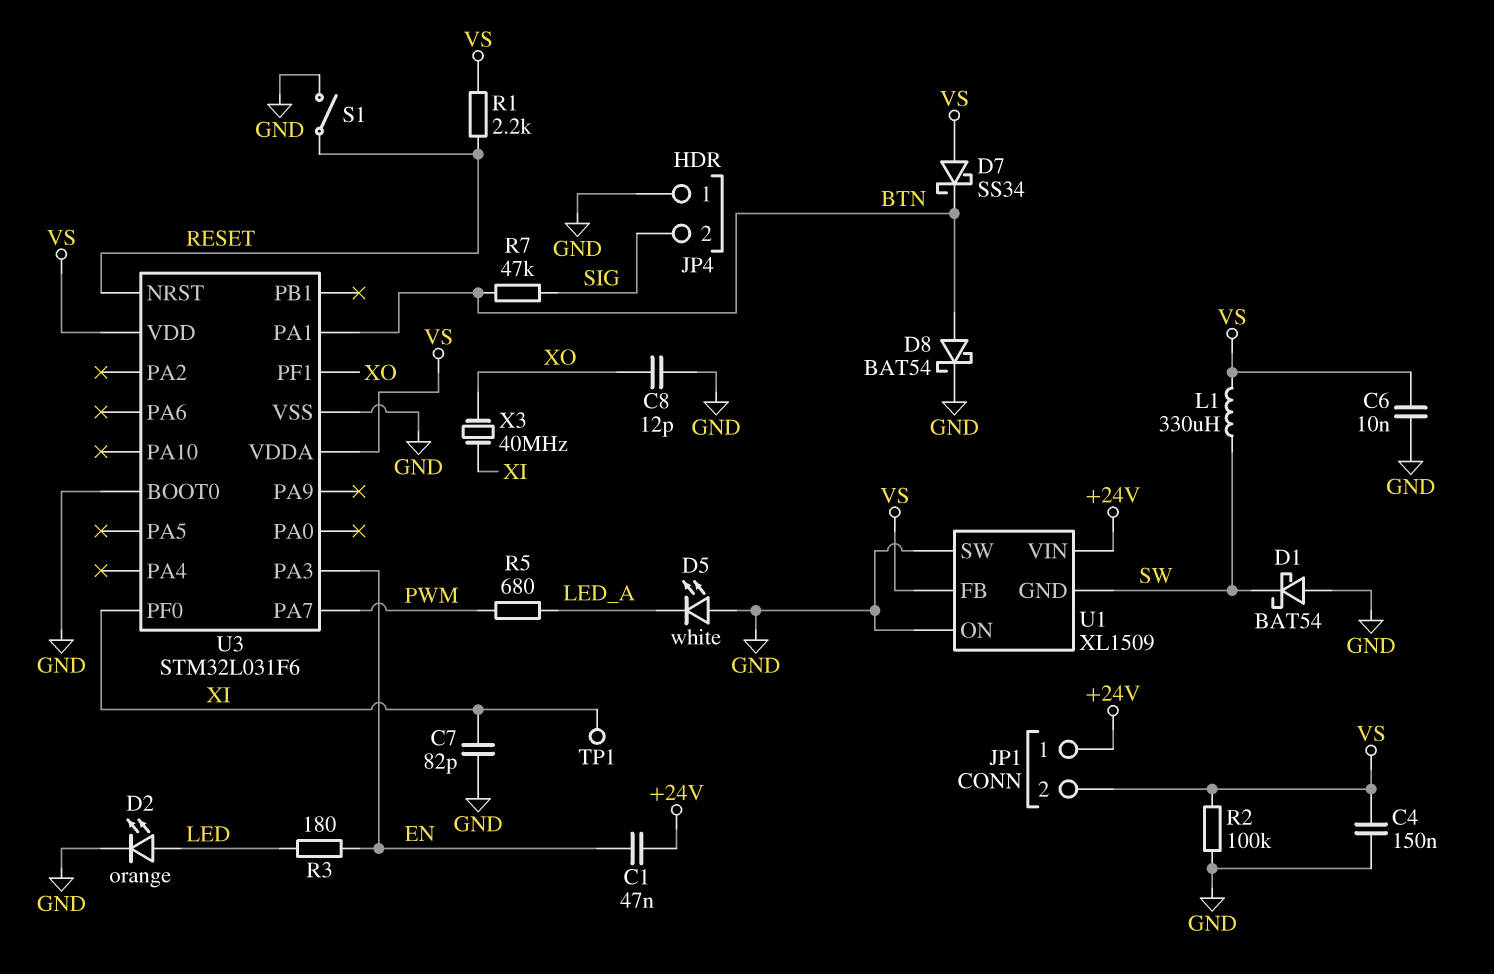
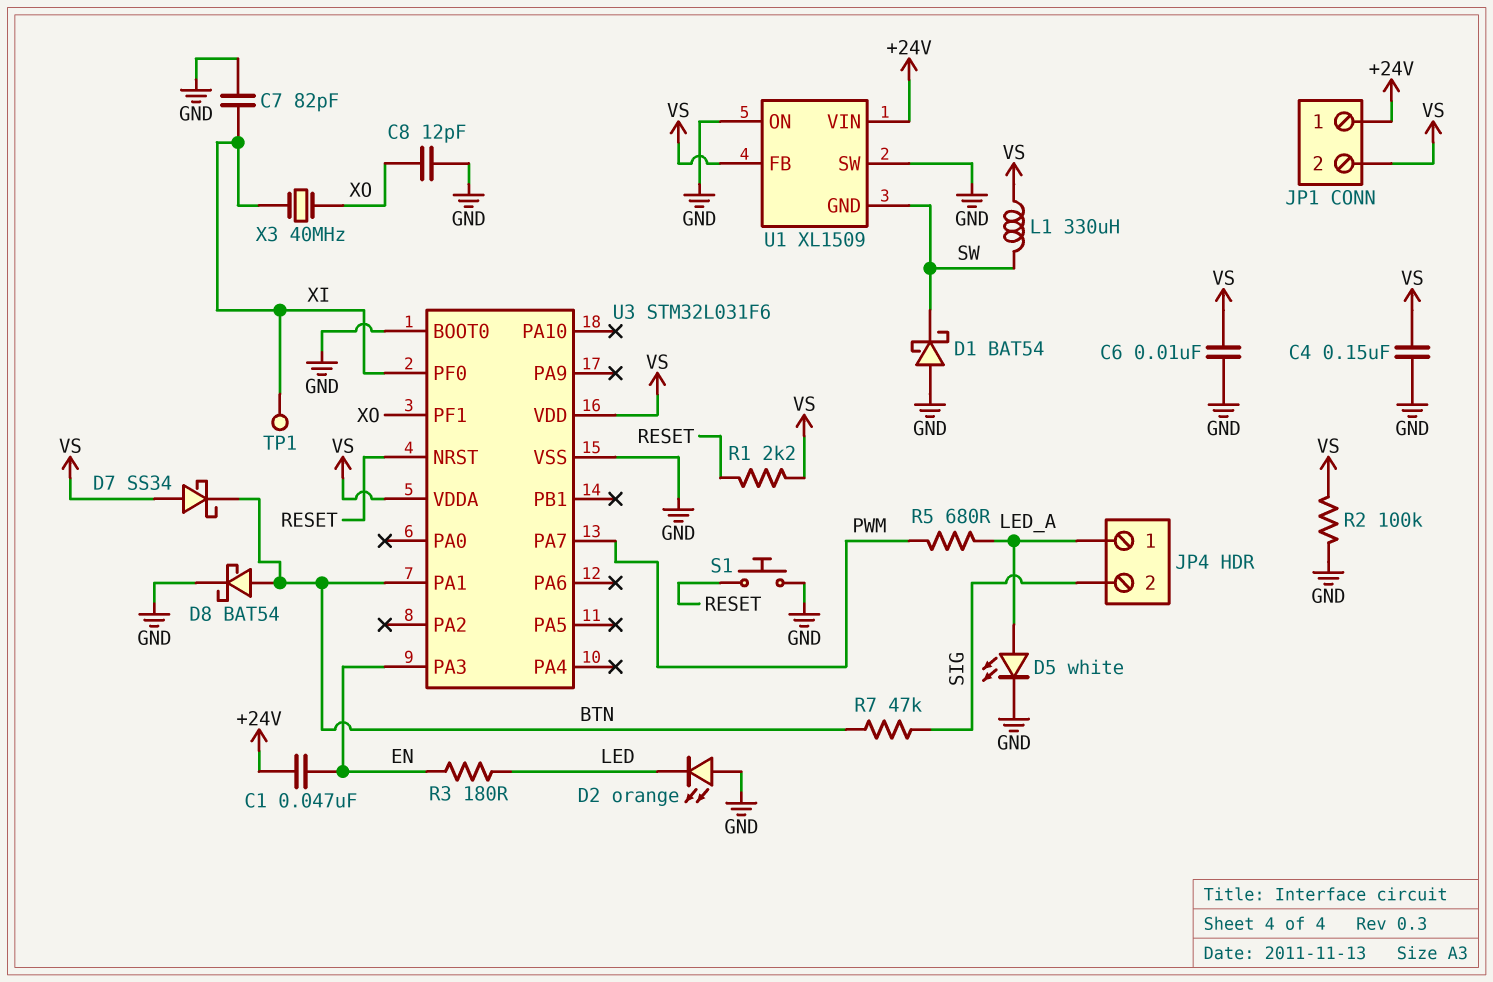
D2: LED orange (A LED, K GND) -> LED orange (A GND, K LED)
D5: LED white (A GND, K LED_A) -> LED white (A LED_A, K GND)
JP4 pin 1: GND -> LED_A
S1: switch (GND, RESET) -> button (GND, RESET)

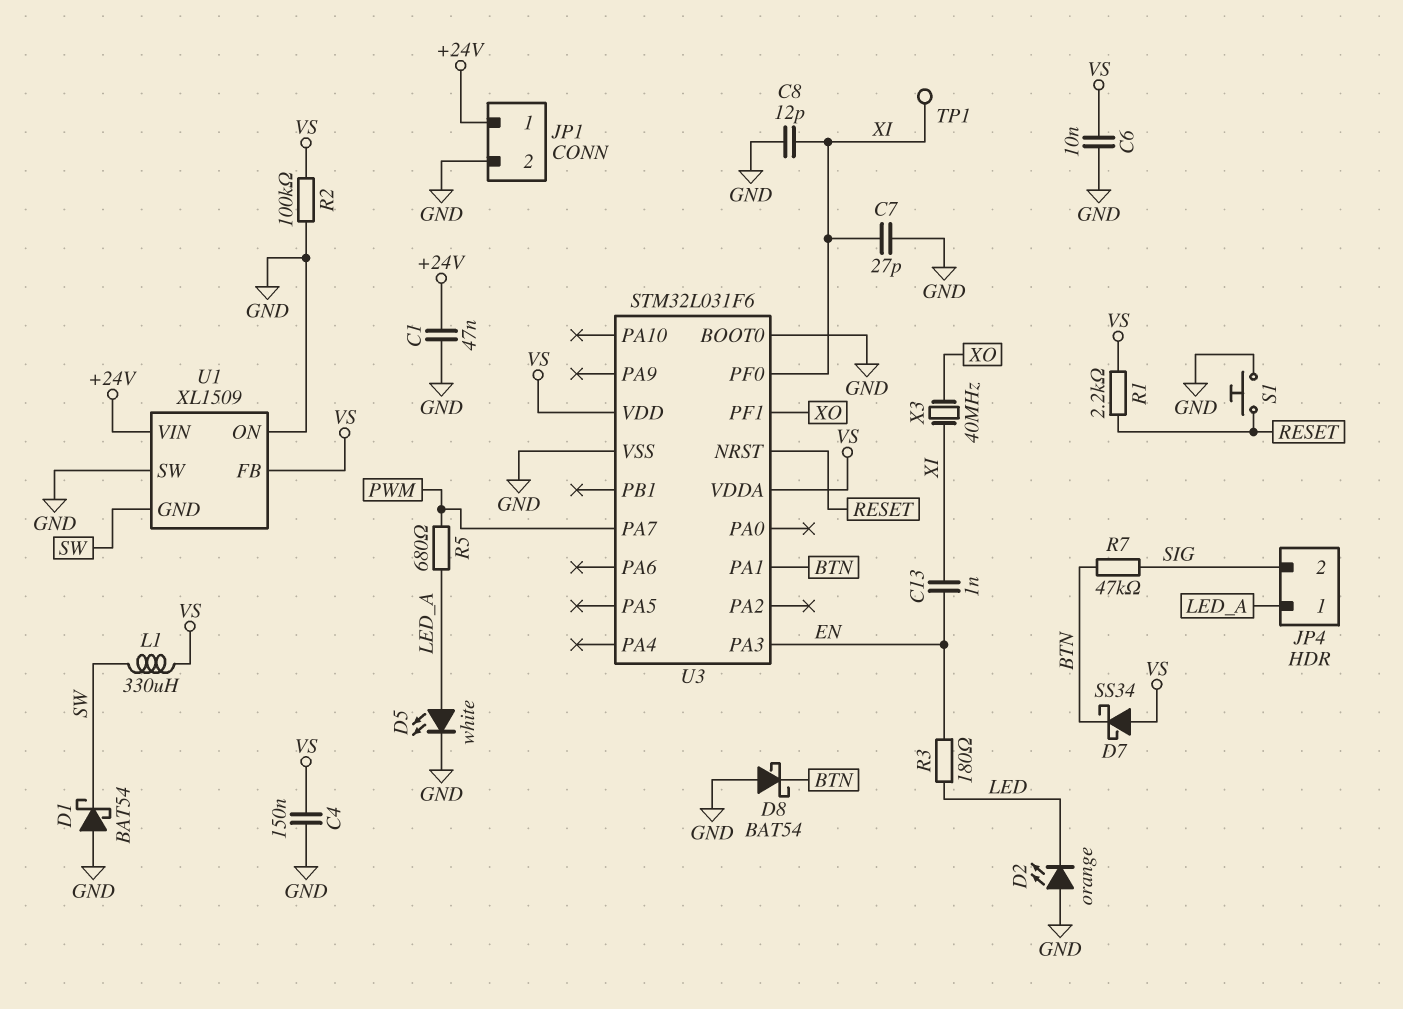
C1: 47nF (+24V, EN) -> 47nF (+24V, GND)
C7: 82pF (GND, XI) -> 27pF (GND, XI)
C8: 12pF (GND, XO) -> 12pF (GND, XI)
C13: none -> 1nF (EN, XI)
D8: schottky BAT54 (A BTN, K GND) -> schottky BAT54 (A GND, K BTN)
JP1 pin 2: VS -> GND

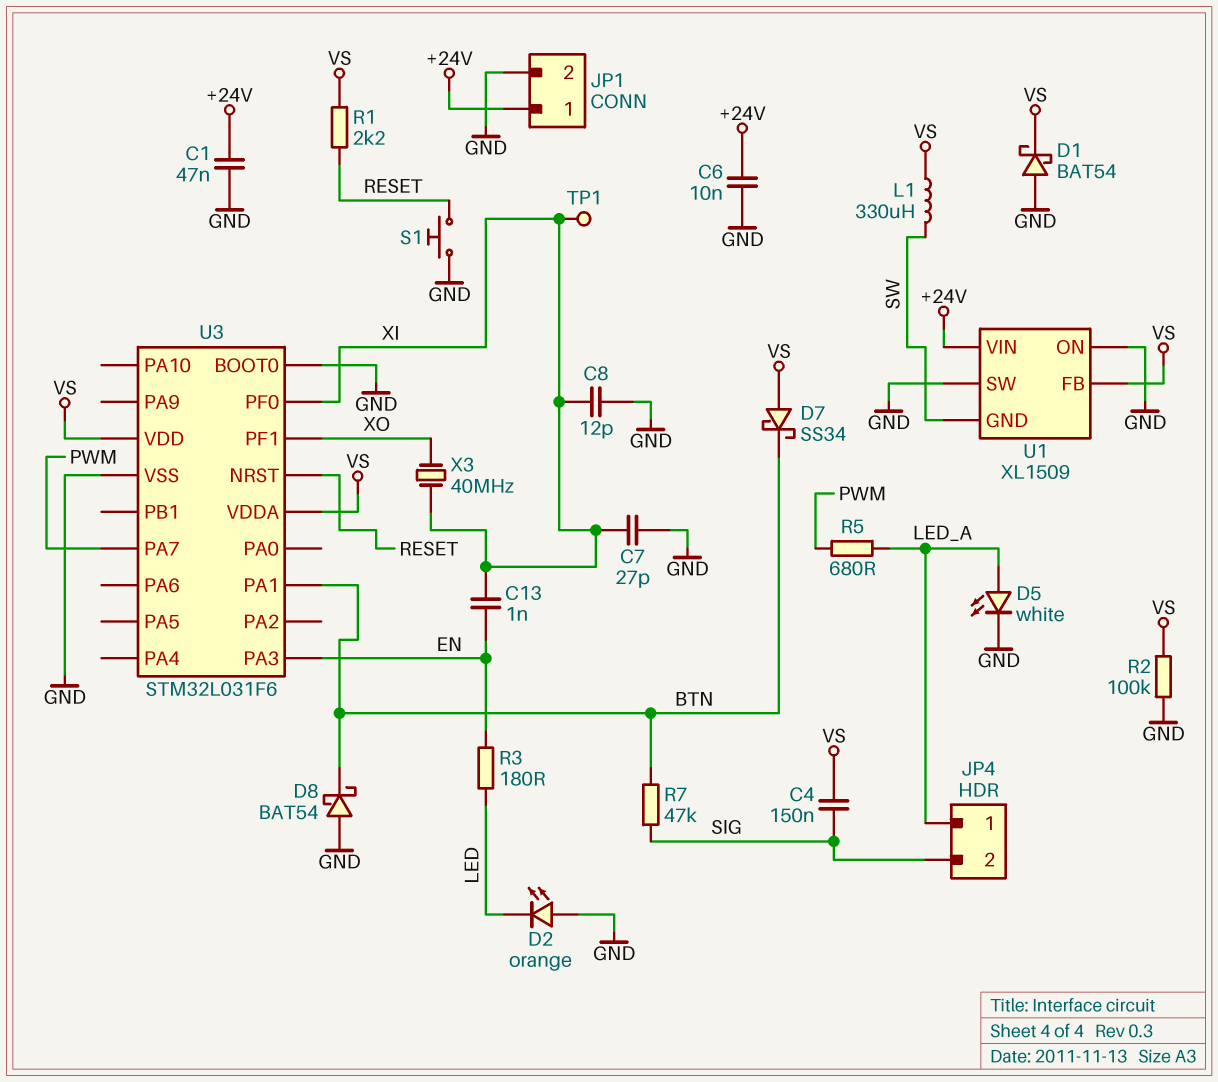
C4: 150nF (GND, VS) -> 150nF (SIG, VS)
C6: 10nF (GND, VS) -> 10nF (+24V, GND)
D1: schottky BAT54 (A GND, K SW) -> schottky BAT54 (A GND, K VS)

